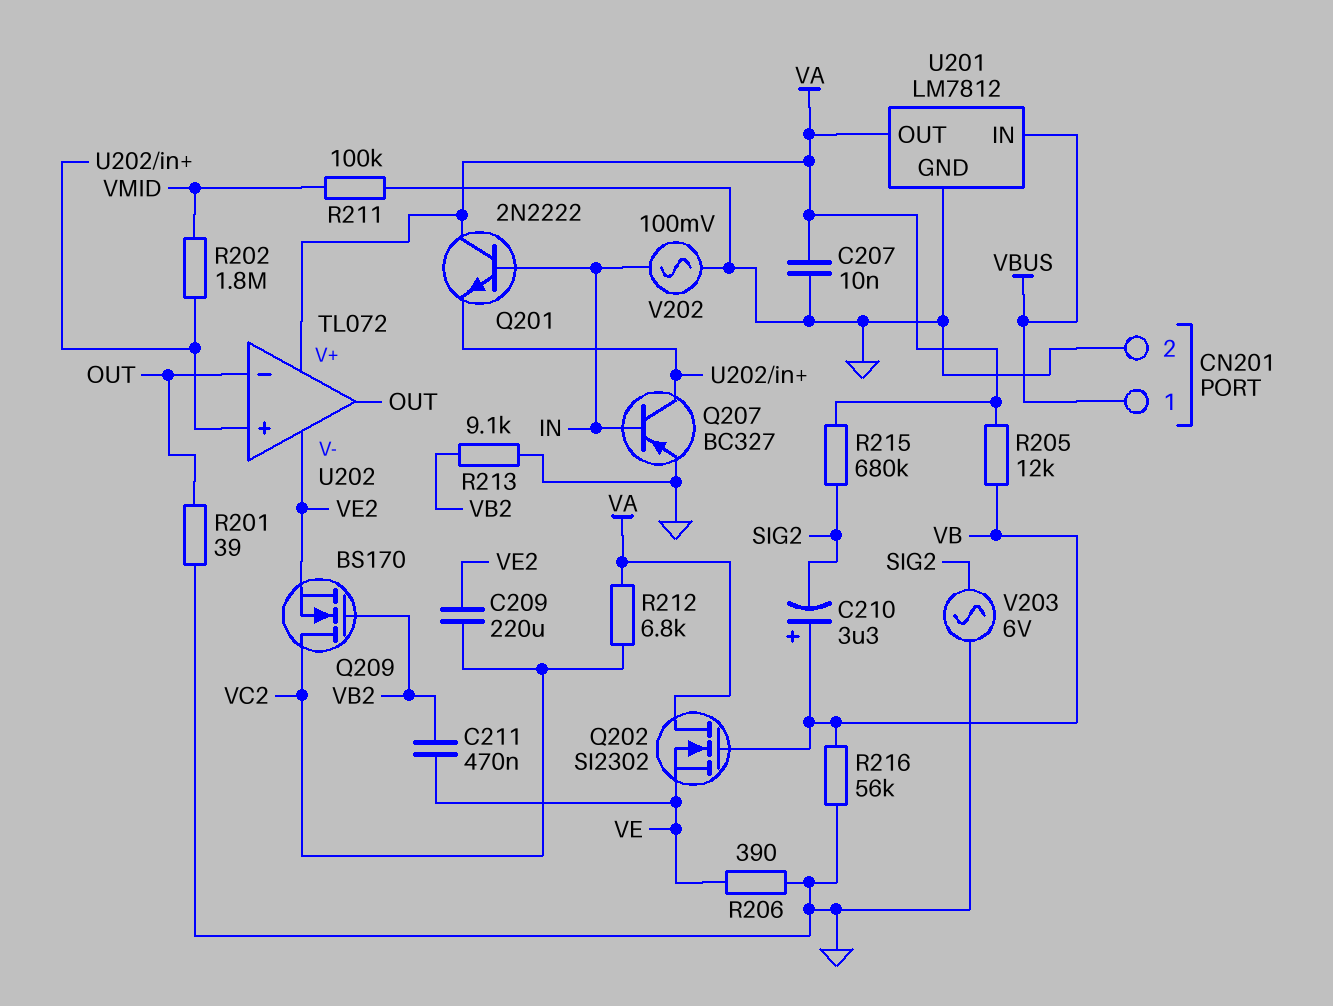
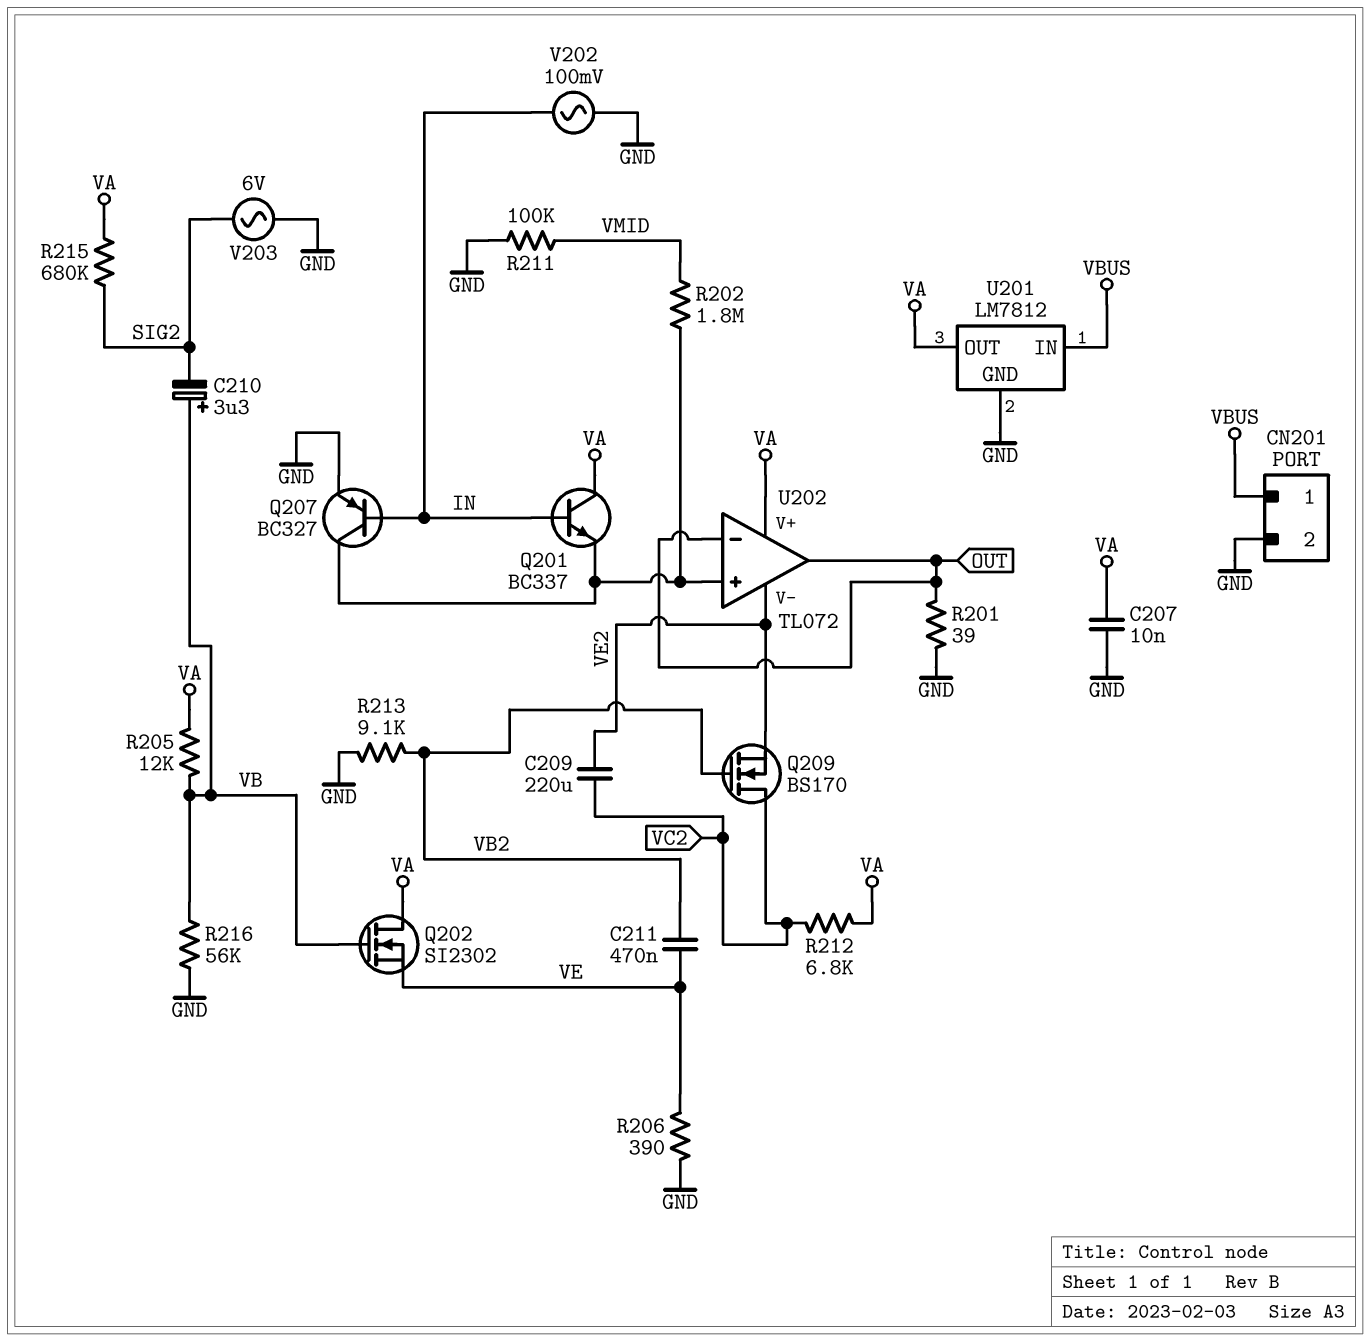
Q201: NPN 2N2222 (B IN, C VA, E U202/in+) -> NPN BC337 (B IN, C VA, E U202/in+)

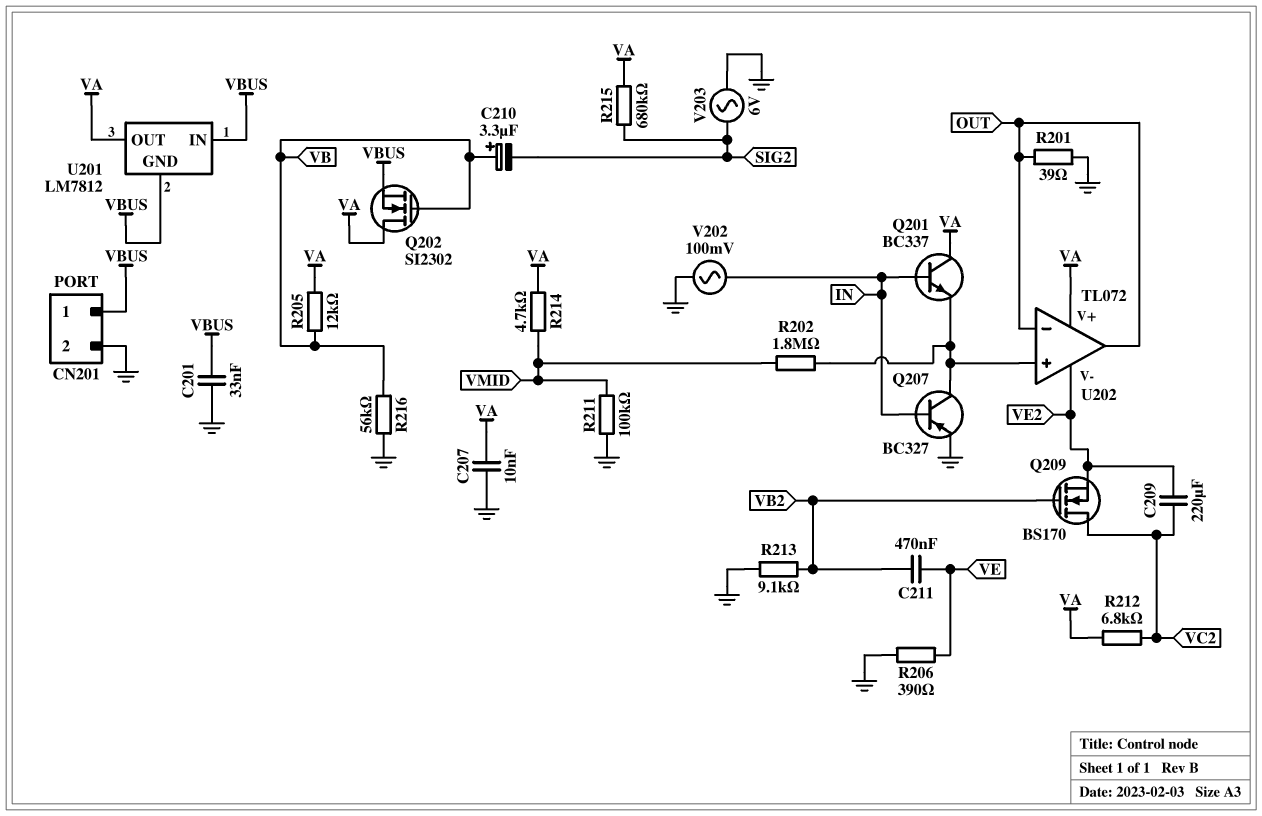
C201: none -> 33nF (GND, VBUS)
Q202: NMOS SI2302 (G VB, D VA, S VE) -> NMOS SI2302 (G VB, D VA, S VBUS)
R214: none -> 4.7k (VA, VMID)
U201 pin GND: GND -> VBUS

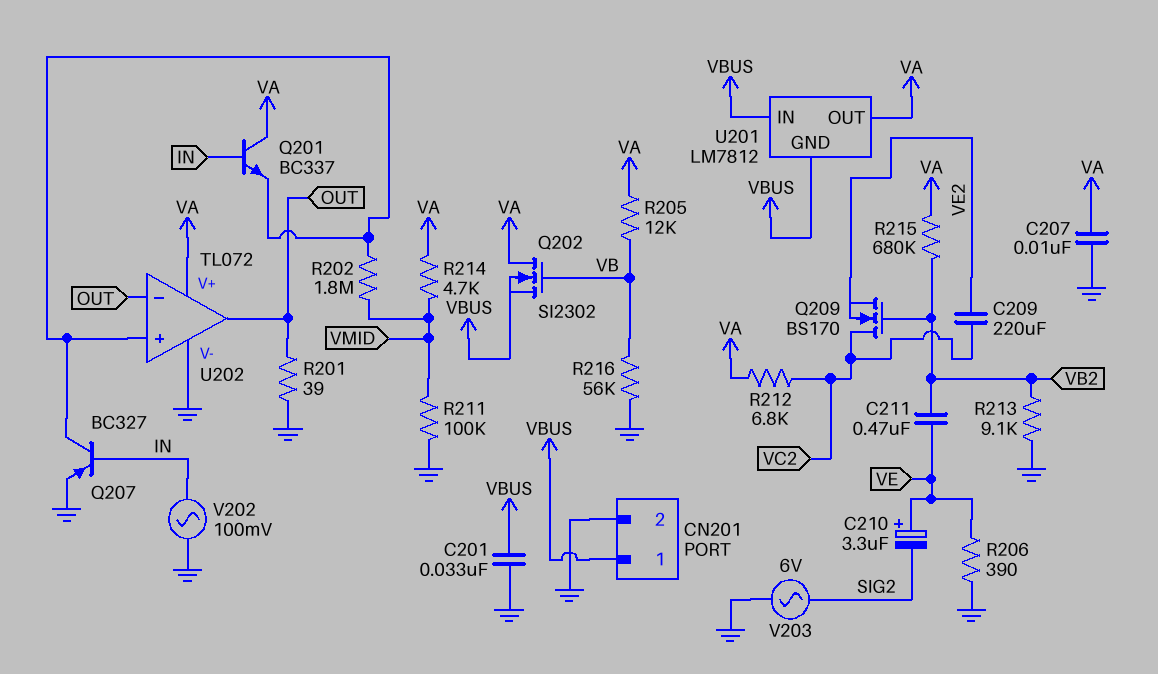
C210: 3.3uF (plus VB, minus SIG2) -> 3.3uF (plus VE, minus SIG2)
R215: 680k (SIG2, VA) -> 680k (VA, VB2)
U202 pin V-: VE2 -> GND

